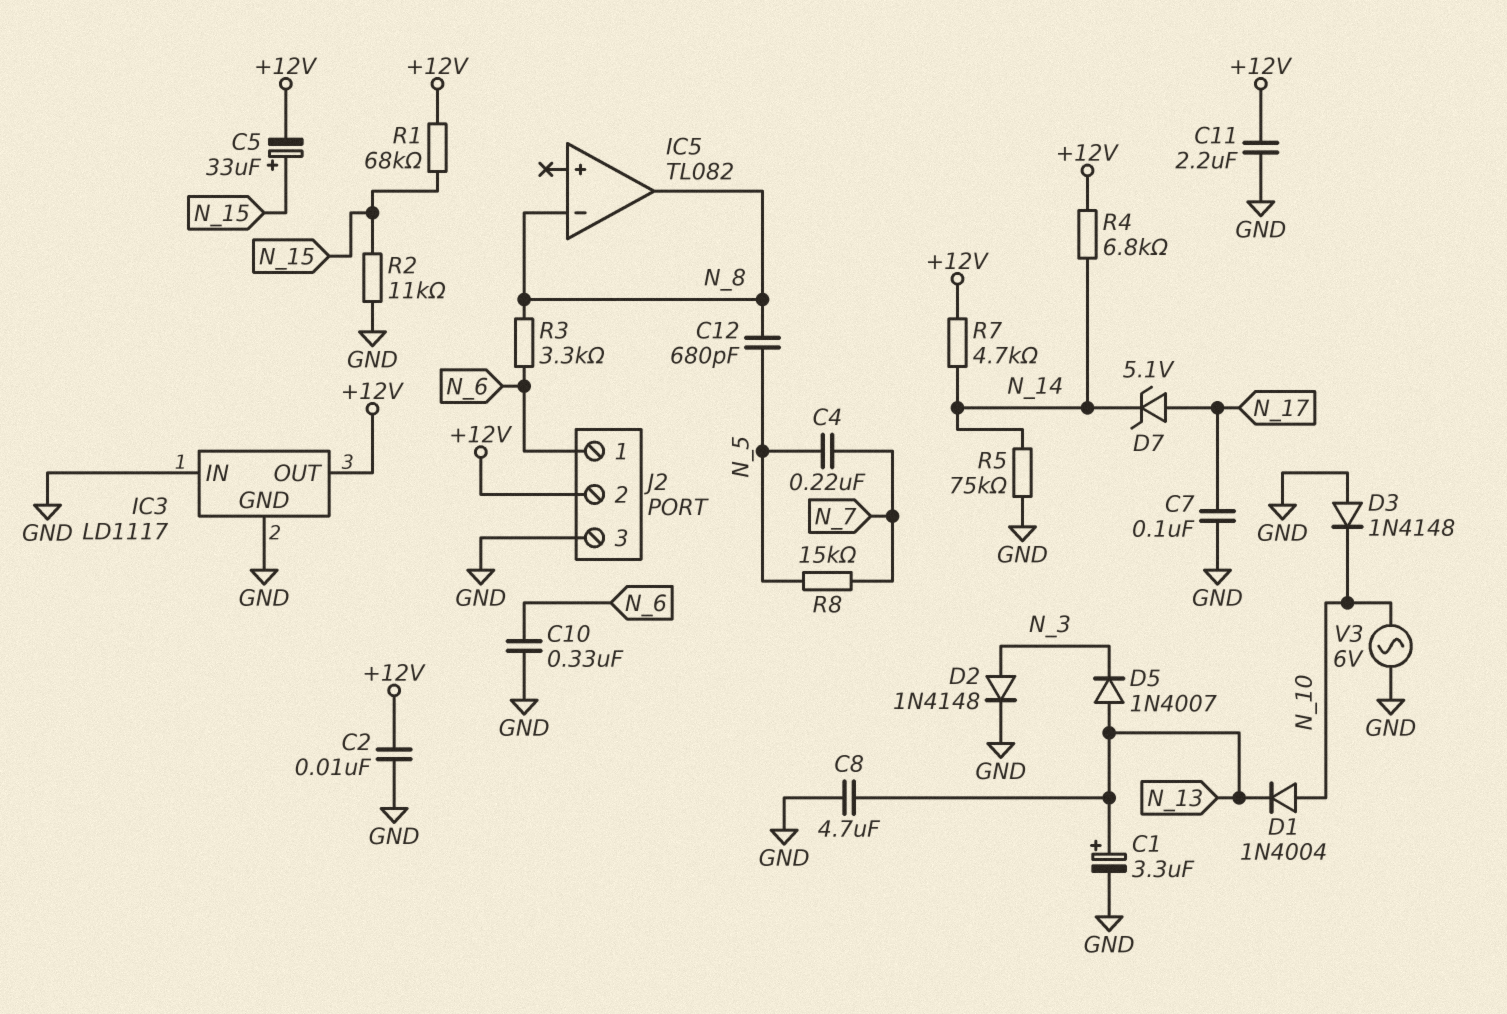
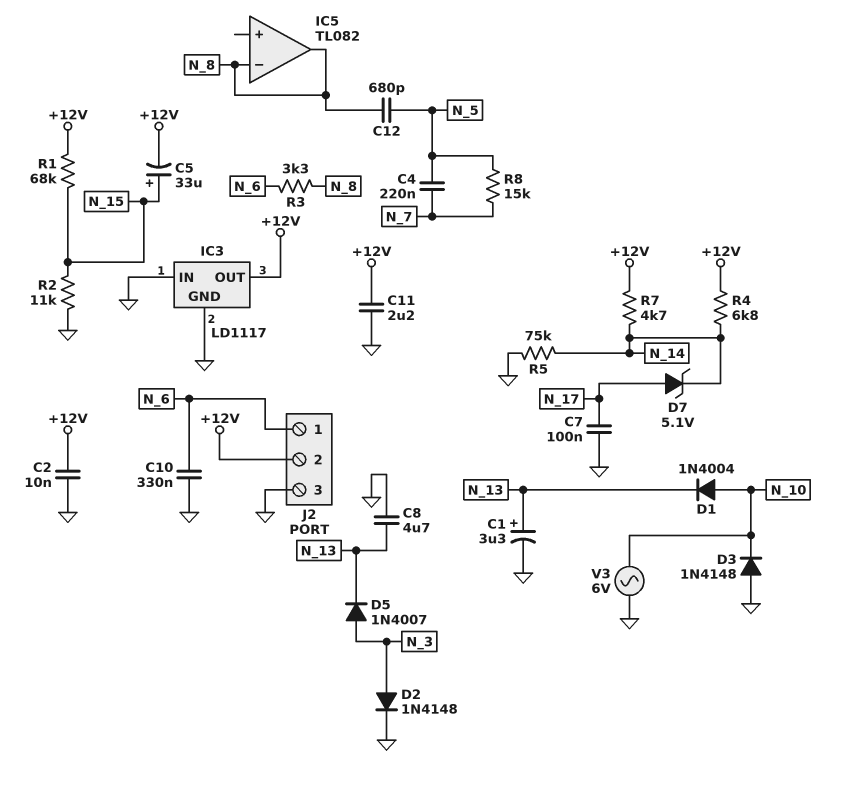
D5: diode 1N4007 (A N_13, K N_3) -> diode 1N4007 (A N_3, K N_13)

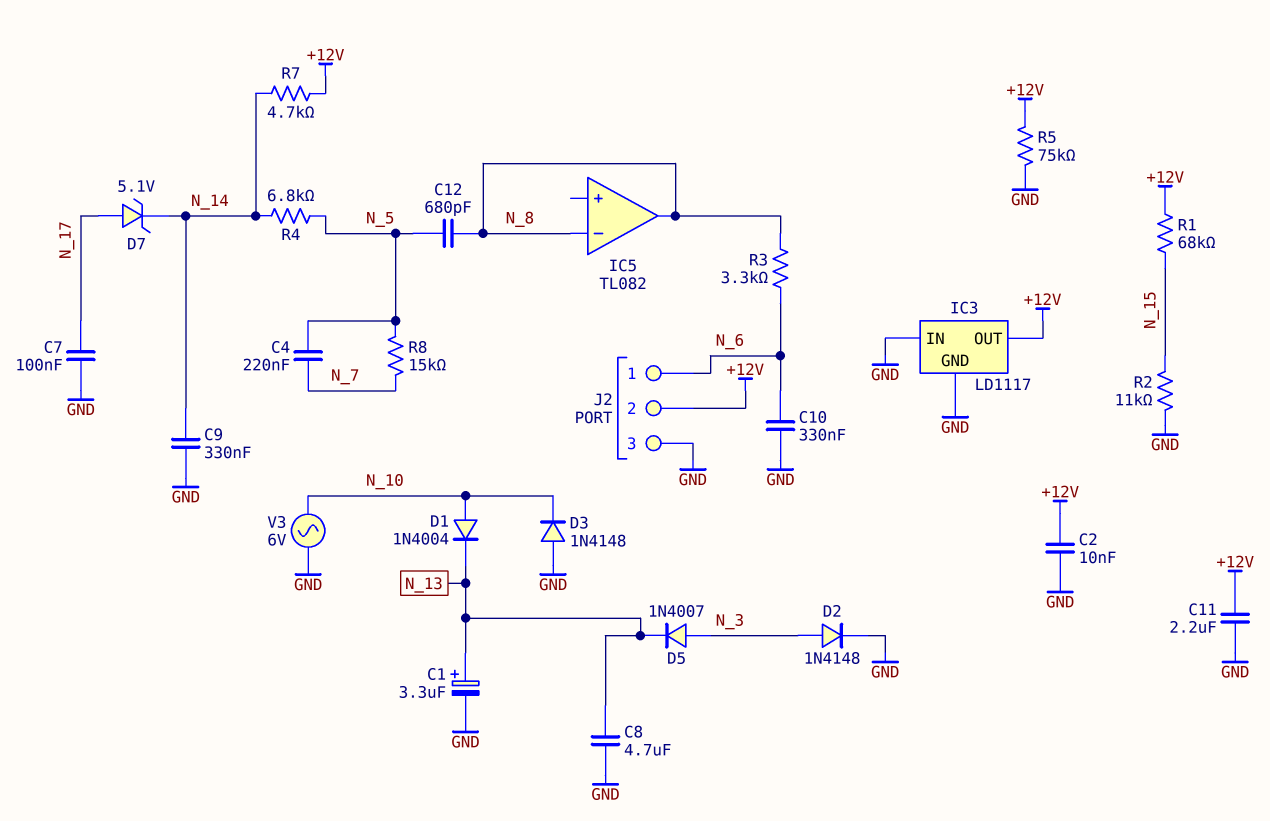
C5: 33uF (plus N_15, minus +12V) -> none
C9: none -> 330nF (GND, N_14)
R4: 6.8k (+12V, N_14) -> 6.8k (N_5, N_14)
R5: 75k (GND, N_14) -> 75k (+12V, GND)

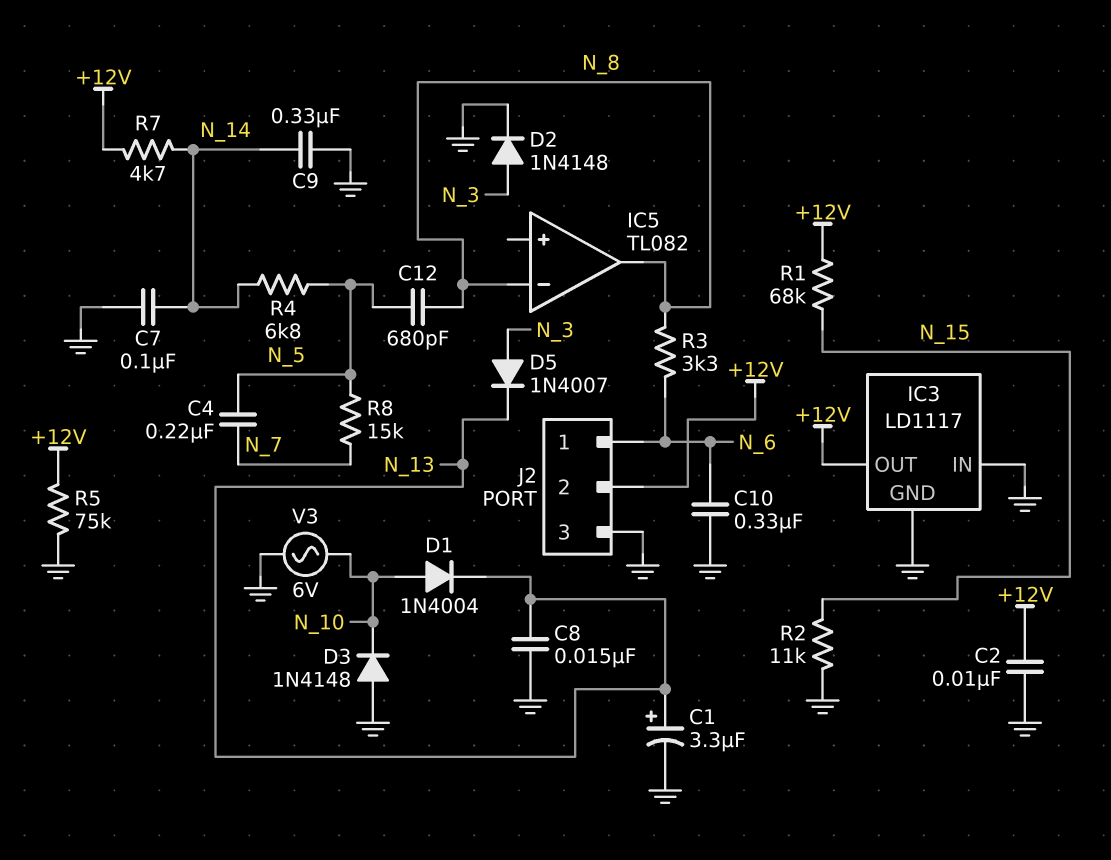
C7: 100nF (GND, N_17) -> 100nF (GND, N_14)
C8: 4.7uF (GND, N_13) -> 15nF (GND, N_13)
C11: 2.2uF (+12V, GND) -> none
D7: zener 5.1V (A N_17, K N_14) -> none

